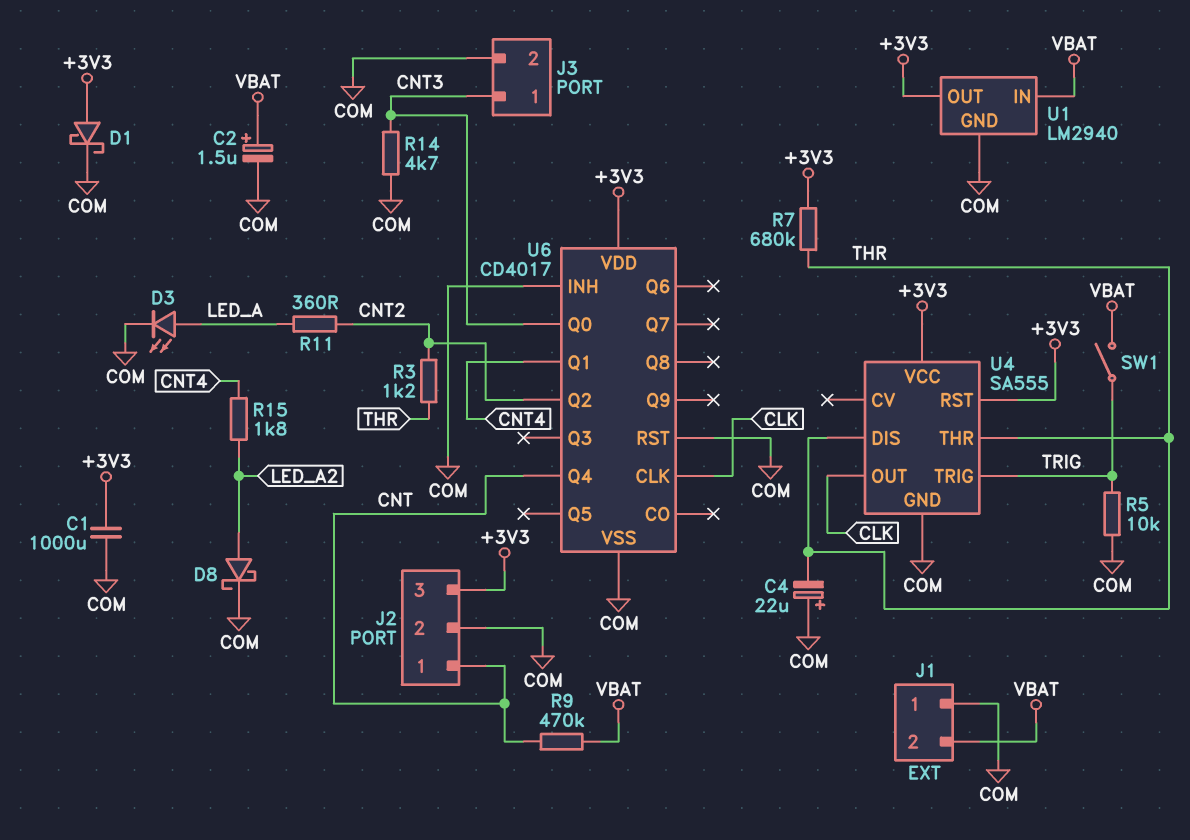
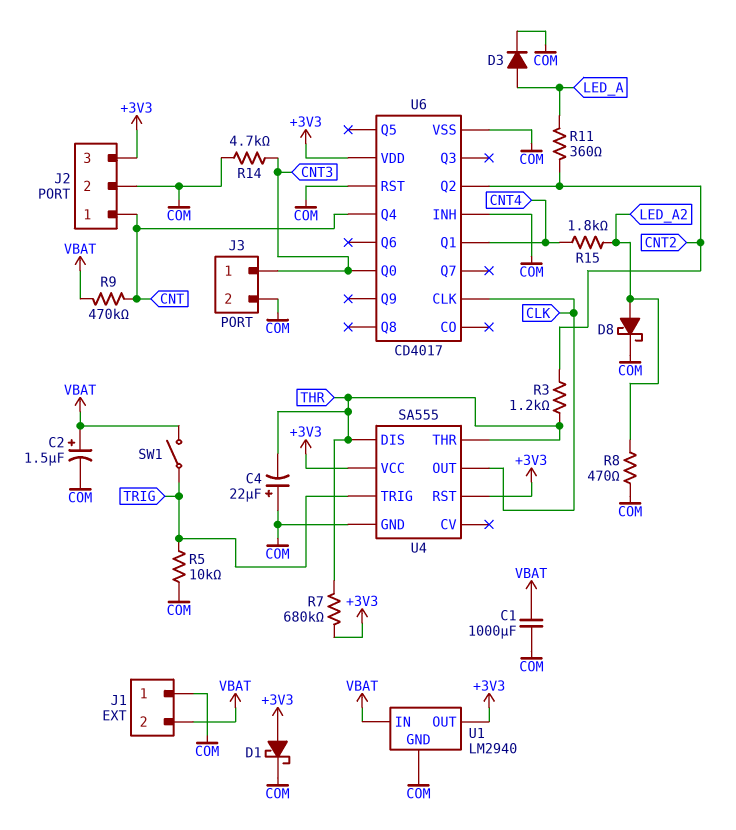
C1: 1000uF (+3V3, COM) -> 1000uF (COM, VBAT)
D3: LED (A LED_A, K COM) -> diode (A LED_A, K COM)
R8: none -> 470 (COM, LED_A2)

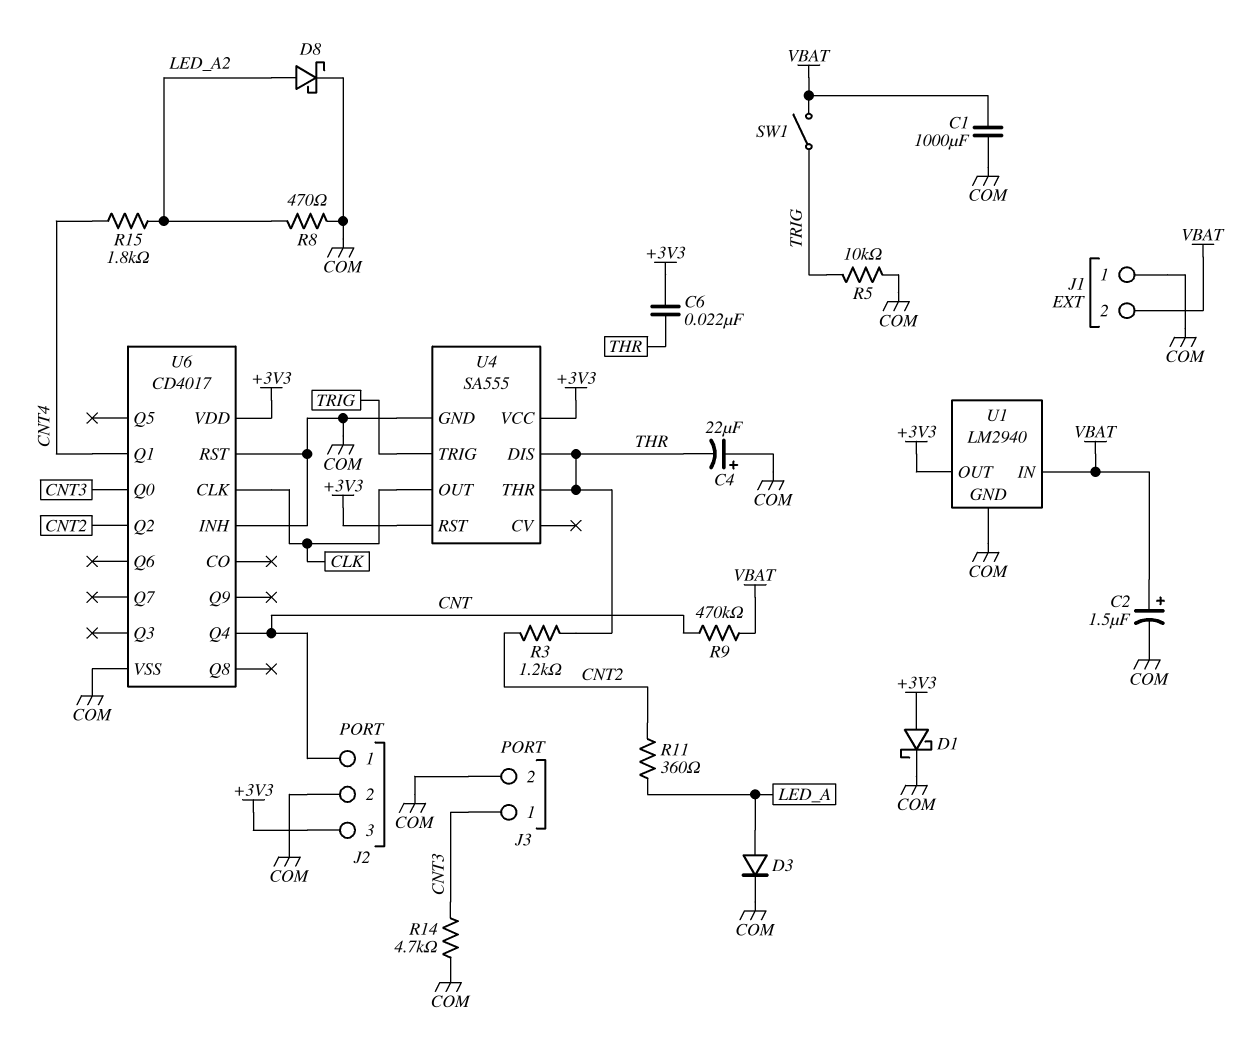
C6: none -> 22nF (+3V3, THR)
R7: 680k (+3V3, THR) -> none

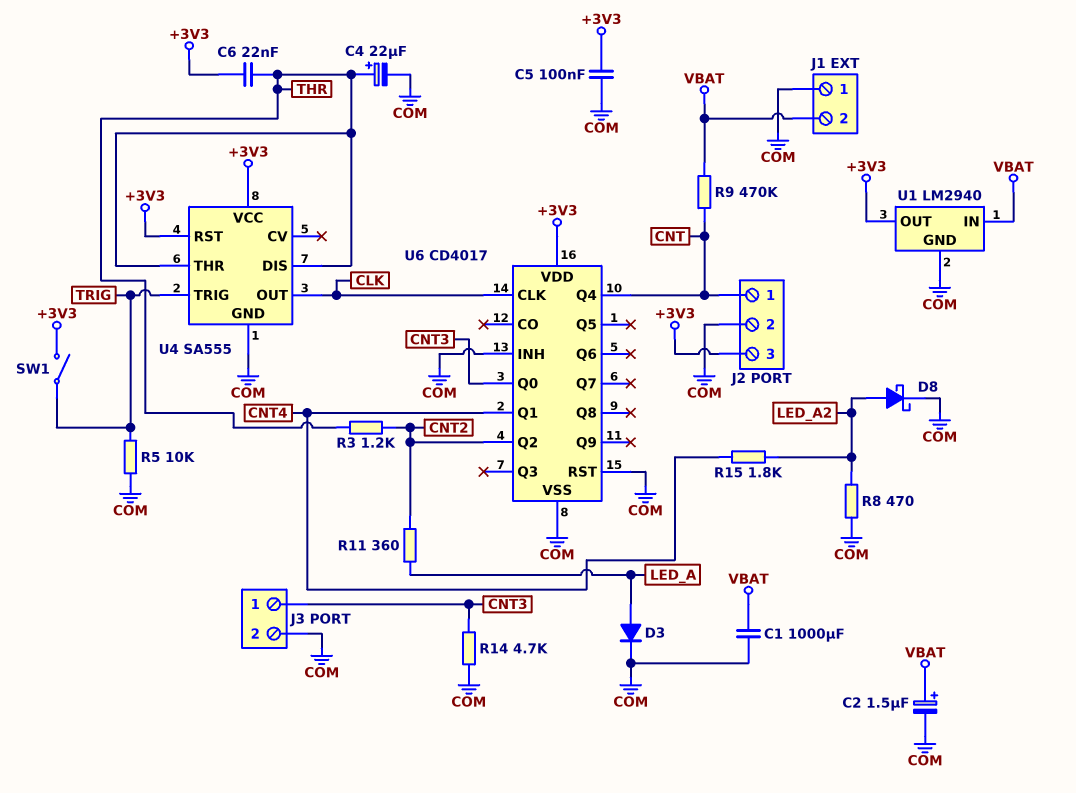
C4: 22uF (plus COM, minus THR) -> 22uF (plus THR, minus COM)
C5: none -> 100nF (+3V3, COM)
D1: schottky (A +3V3, K COM) -> none
SW1: switch (TRIG, VBAT) -> switch (+3V3, TRIG)

